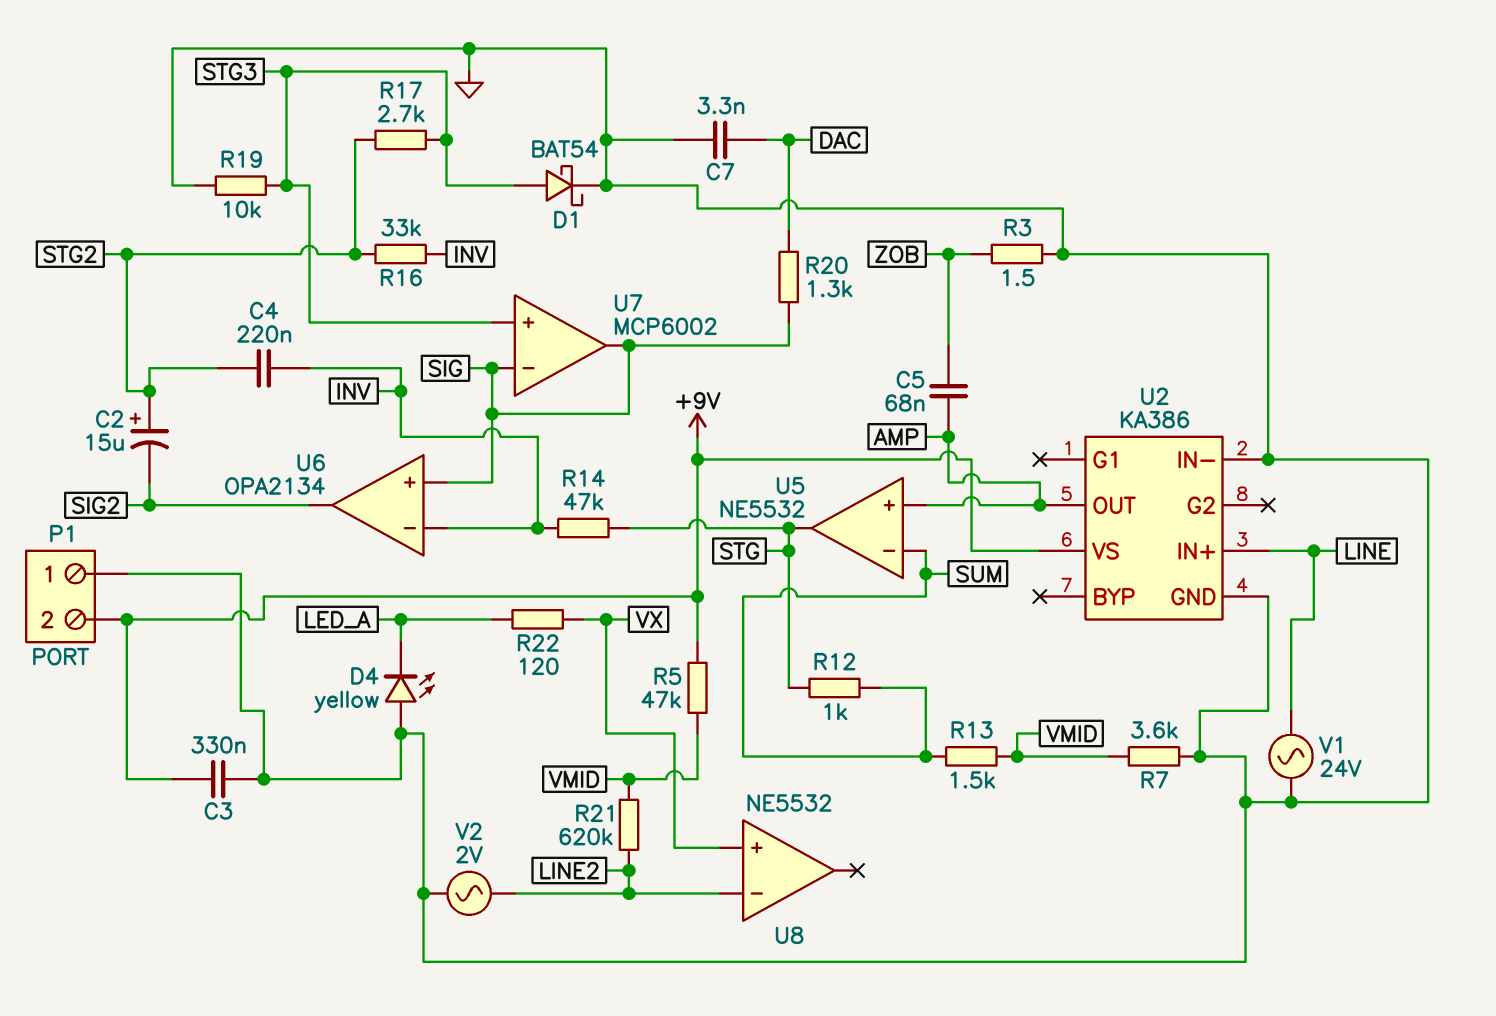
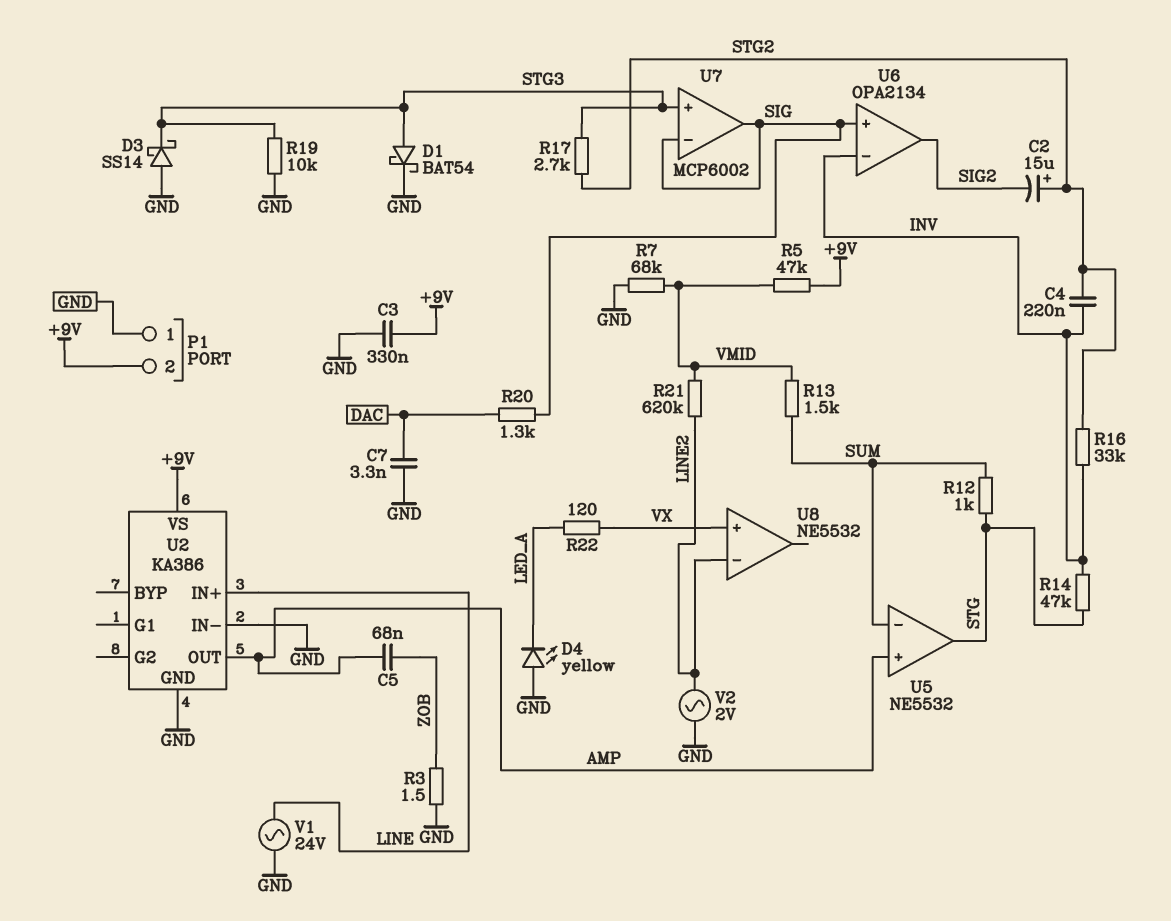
D3: none -> schottky SS14 (A GND, K STG3)
R7: 3.6k (GND, VMID) -> 68k (GND, VMID)

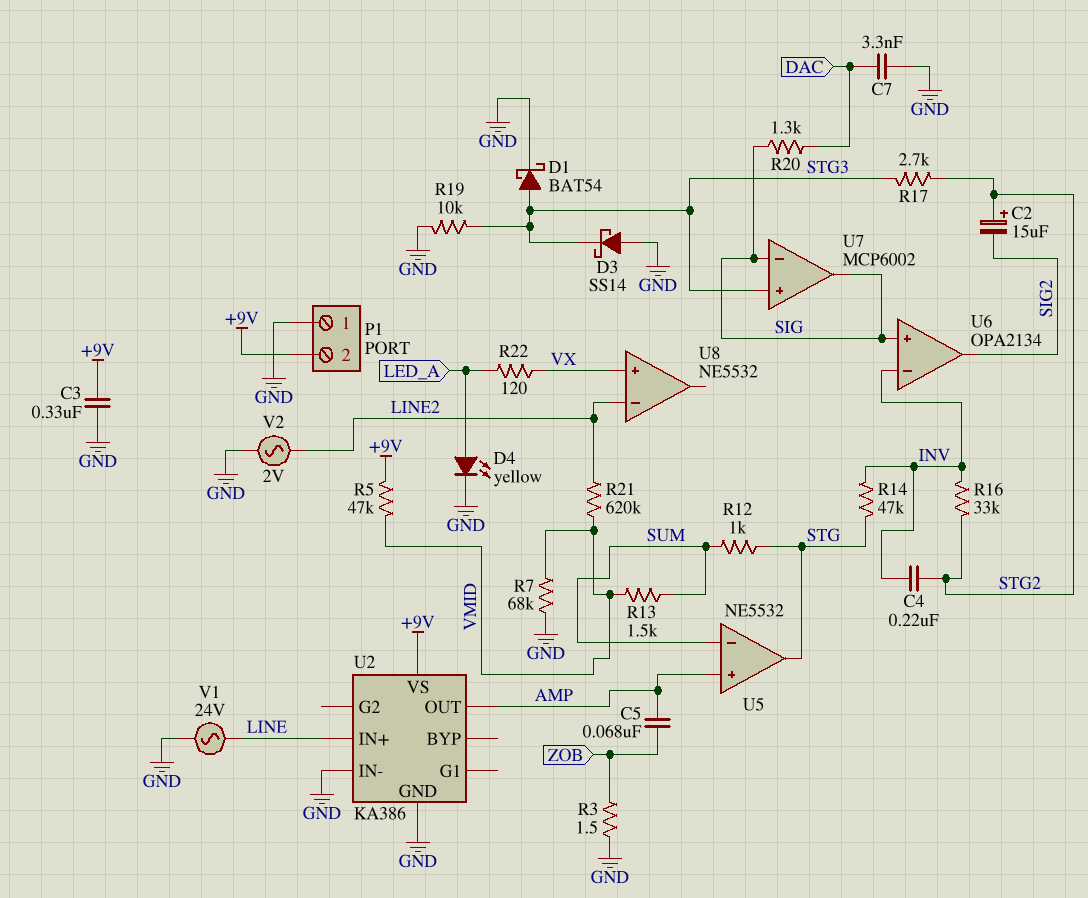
D4: LED yellow (A GND, K LED_A) -> LED yellow (A LED_A, K GND)

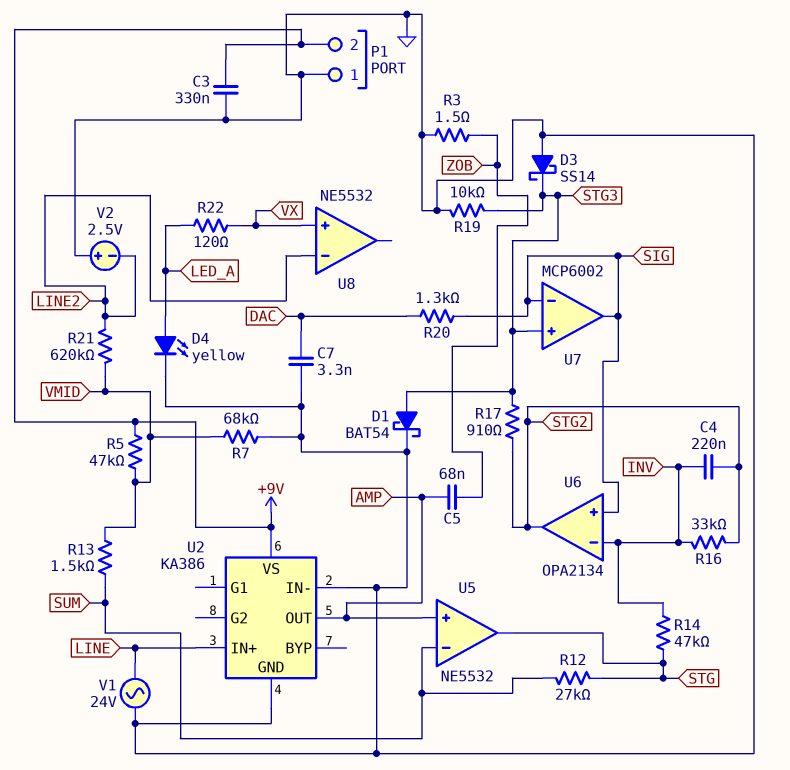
C2: 15uF (plus STG2, minus SIG2) -> none
R12: 1k (STG, SUM) -> 27k (STG, SUM)
R17: 2.7k (STG2, STG3) -> 910 (STG2, STG3)
U6 pin out: SIG2 -> STG2
V2: AC 2V (GND, LINE2) -> 2.5V (plus GND, minus LINE2)

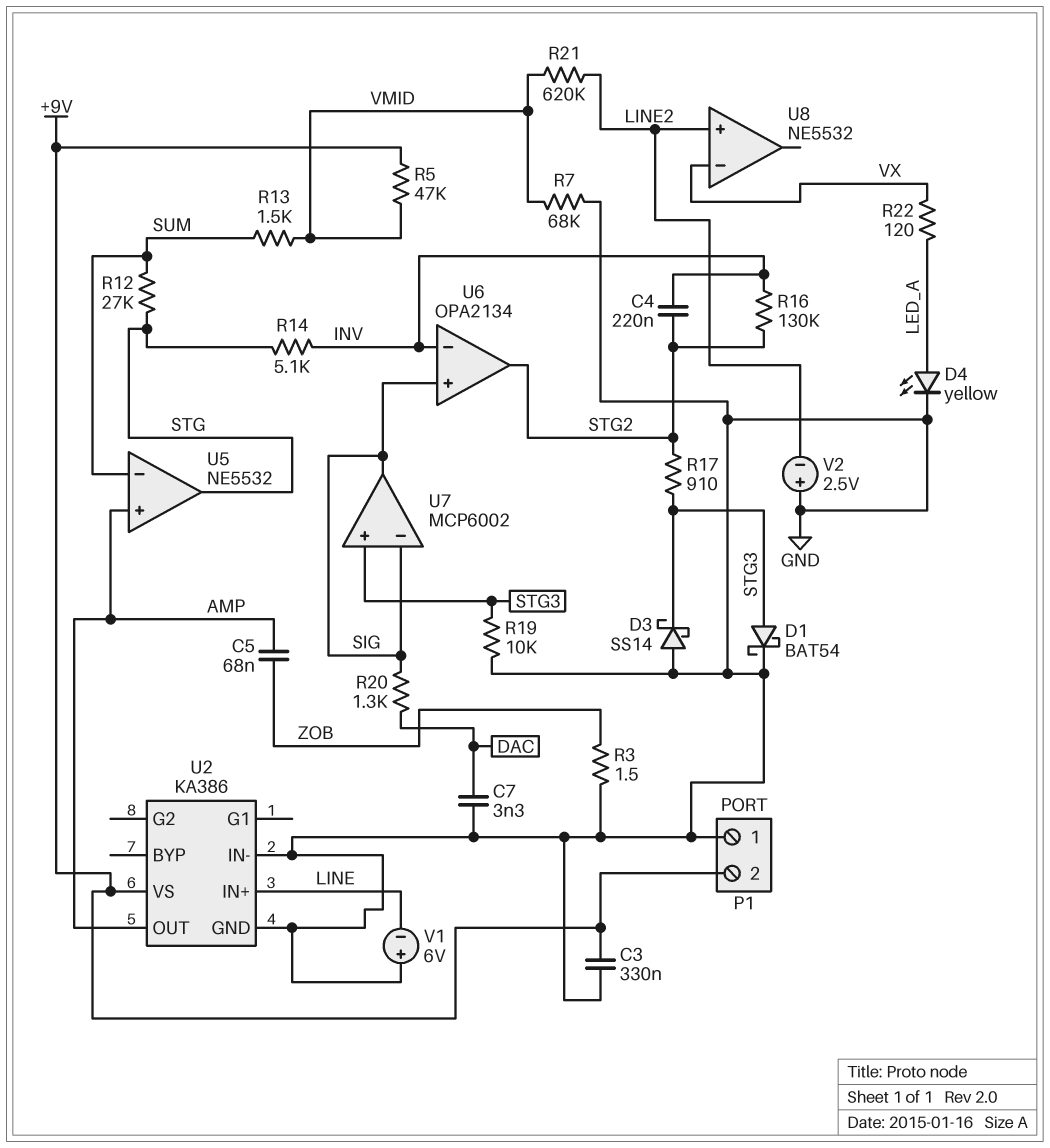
R14: 47k (INV, STG) -> 5.1k (INV, STG)
R16: 33k (INV, STG2) -> 130k (INV, STG2)
U8 pin in+: VX -> LINE2
U8 pin in-: LINE2 -> VX
V1: AC 24V (GND, LINE) -> 6V (plus GND, minus LINE)

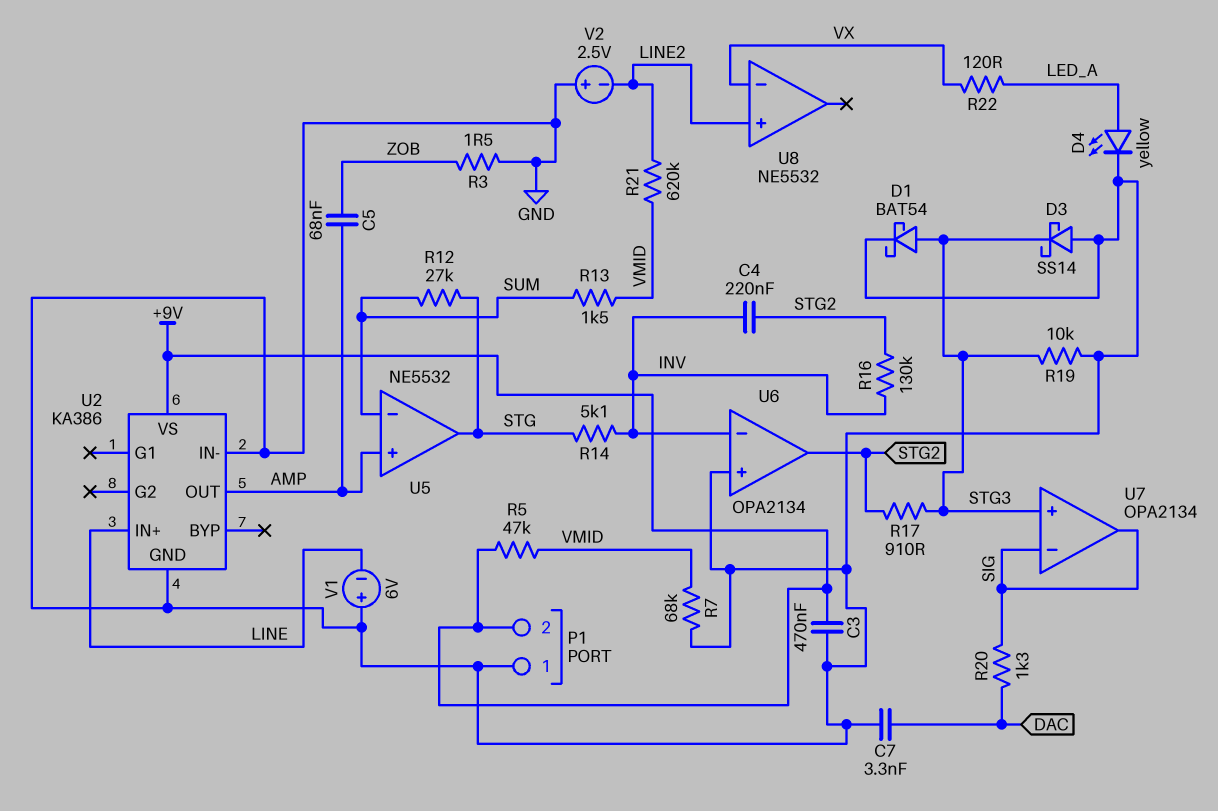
C3: 330nF (+9V, GND) -> 470nF (+9V, GND)
U6 pin in+: SIG -> GND
U7: MCP6002 -> OPA2134

